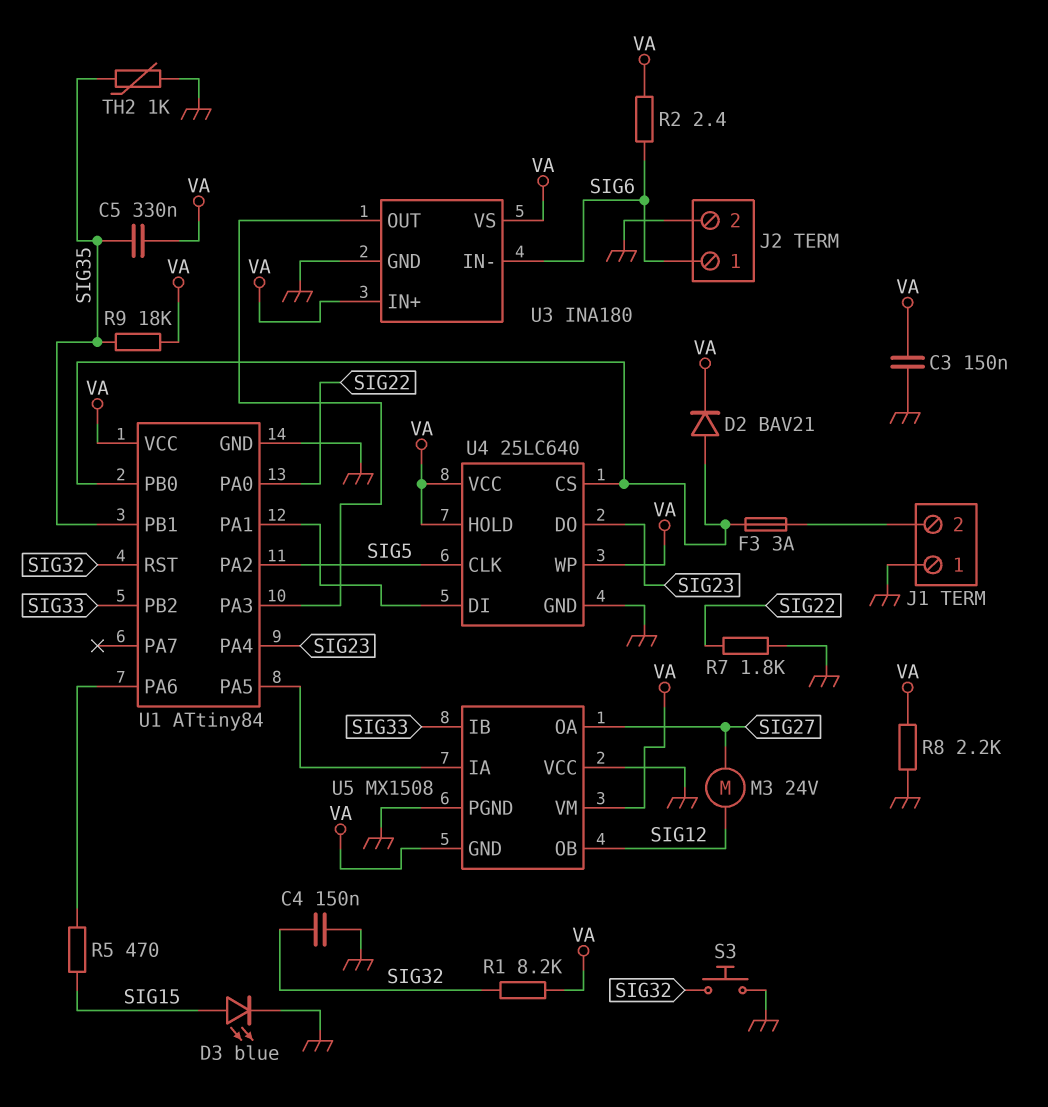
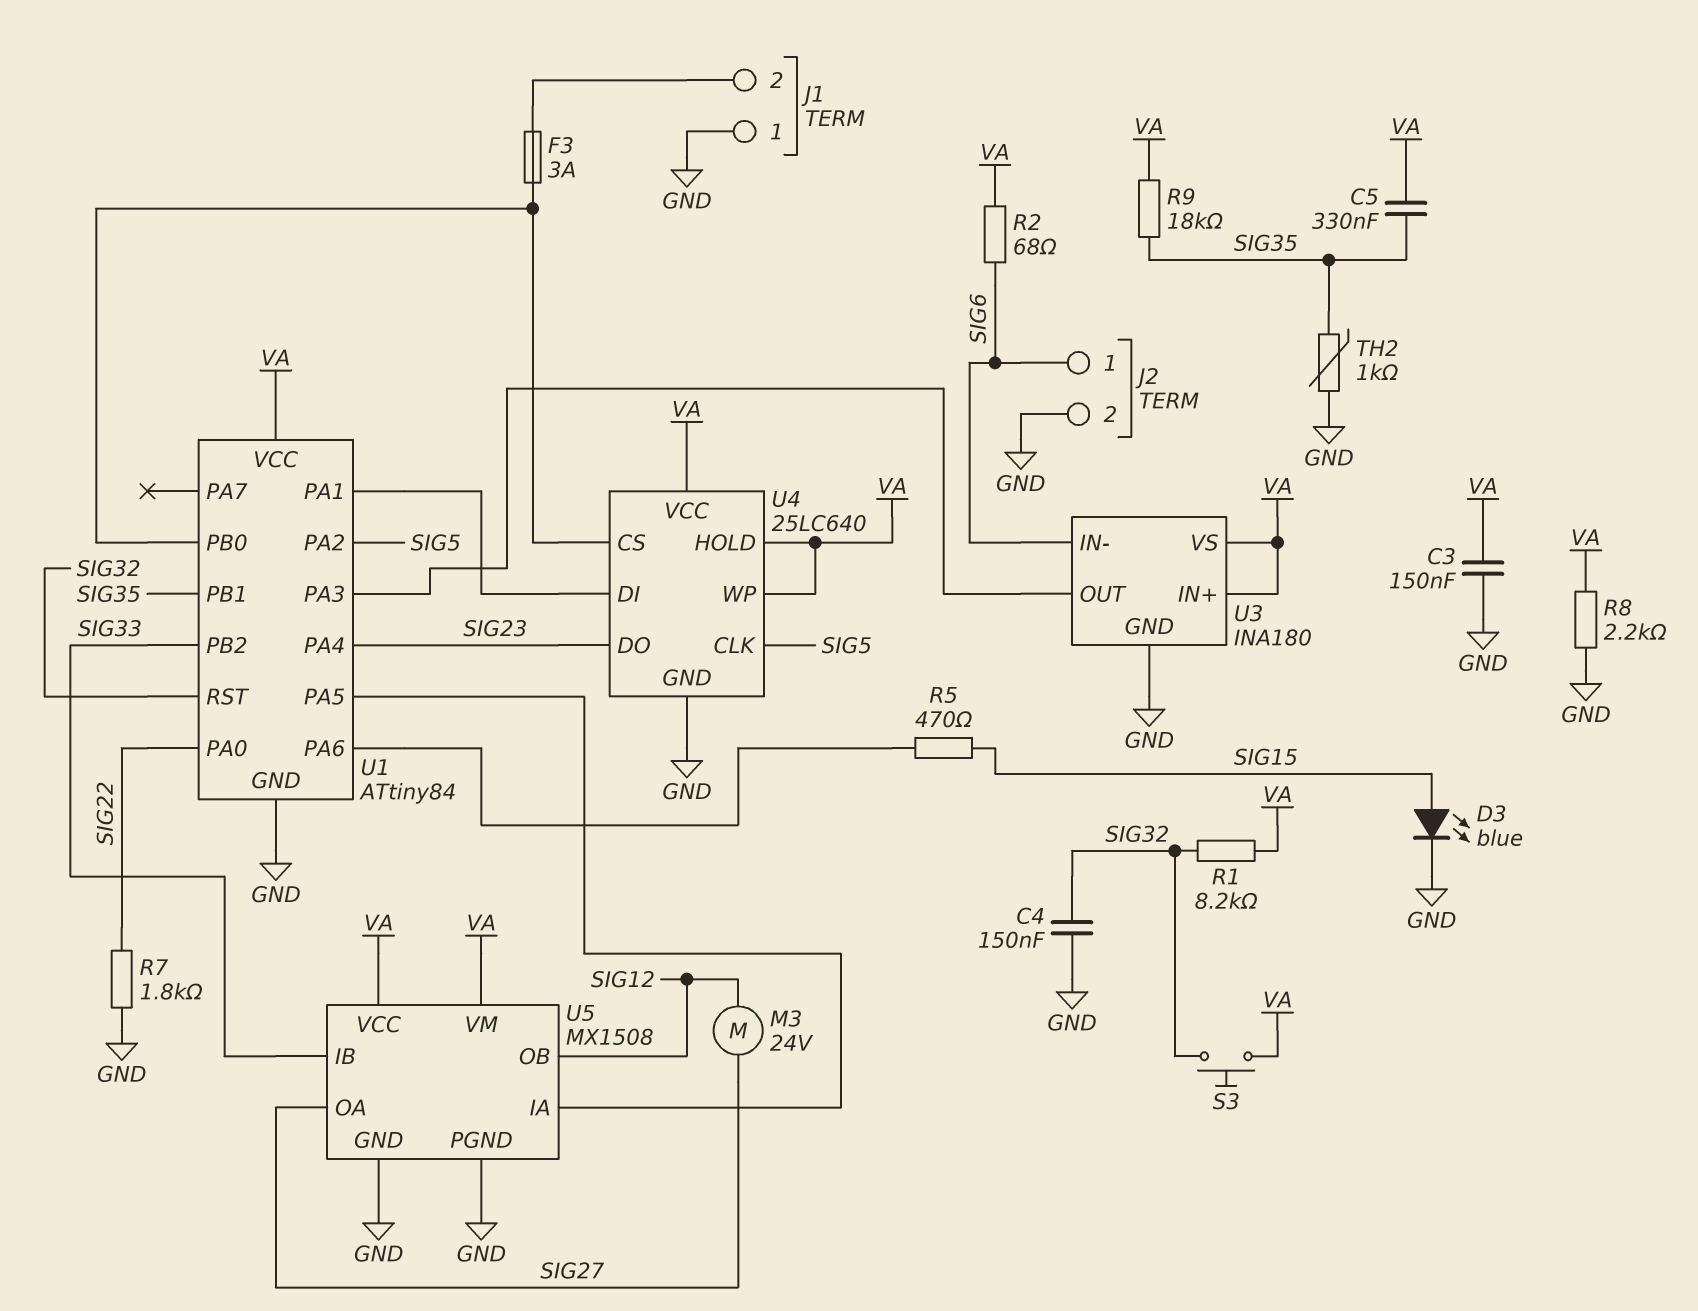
D2: diode BAV21 (A U1/PB0, K VA) -> none
R2: 2.4 (SIG6, VA) -> 68 (SIG6, VA)
S3: button (GND, SIG32) -> button (SIG32, VA)
U5 pin GND: VA -> GND
U5 pin VCC: GND -> VA

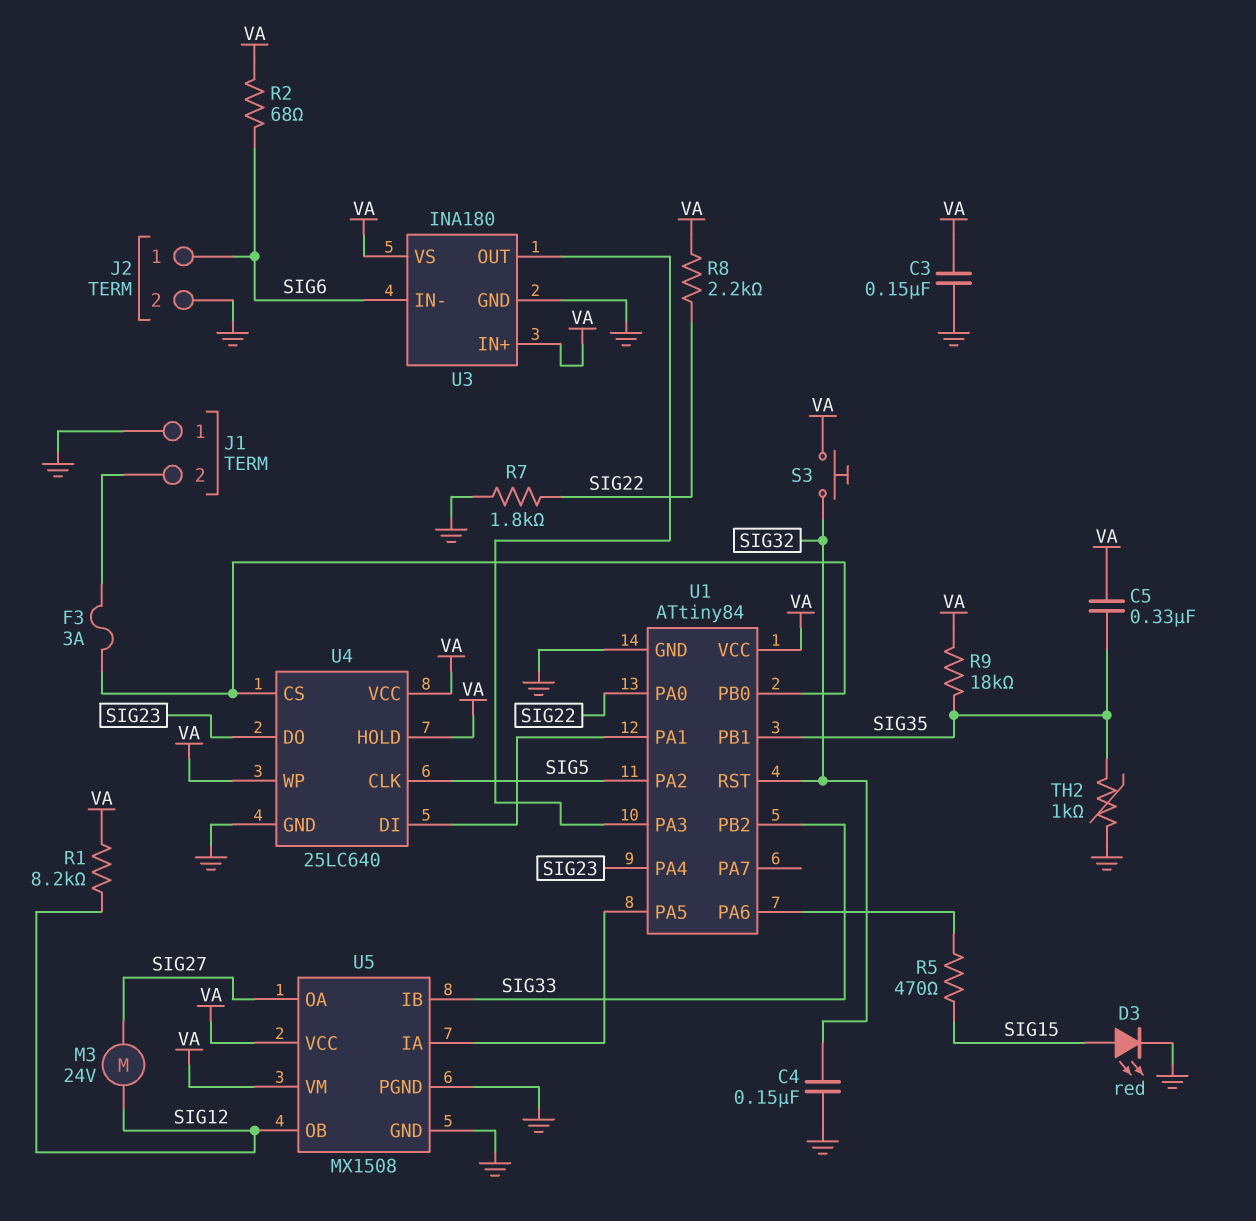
D3: LED blue (A SIG15, K GND) -> LED red (A SIG15, K GND)
R1: 8.2k (SIG32, VA) -> 8.2k (SIG12, VA)
R8: 2.2k (GND, VA) -> 2.2k (SIG22, VA)

